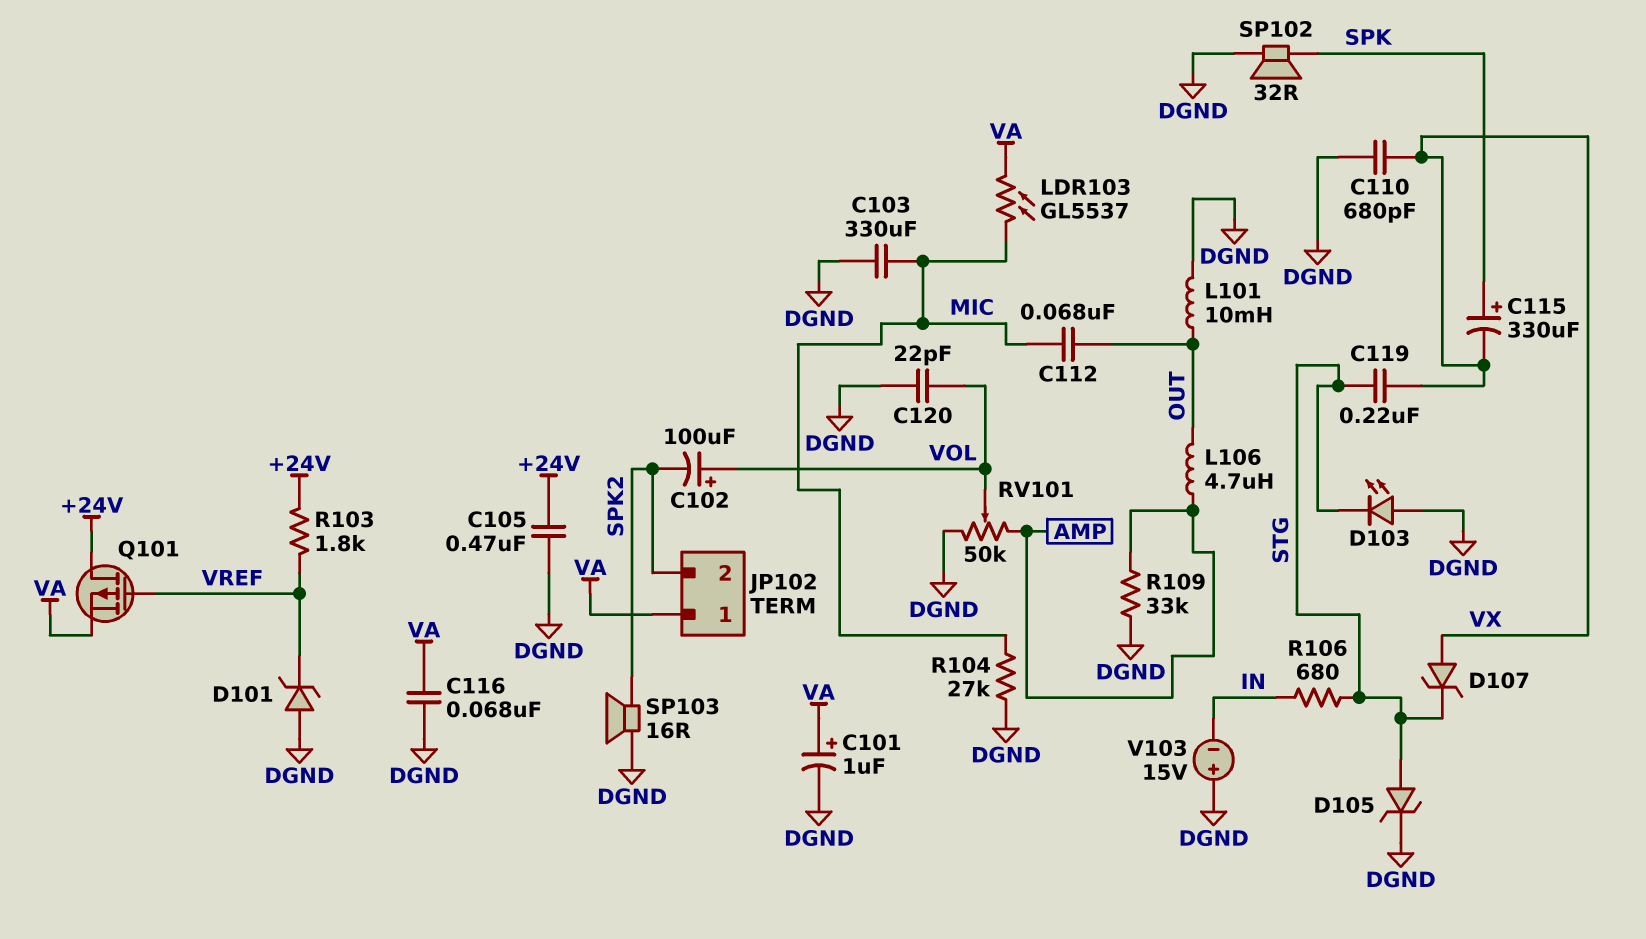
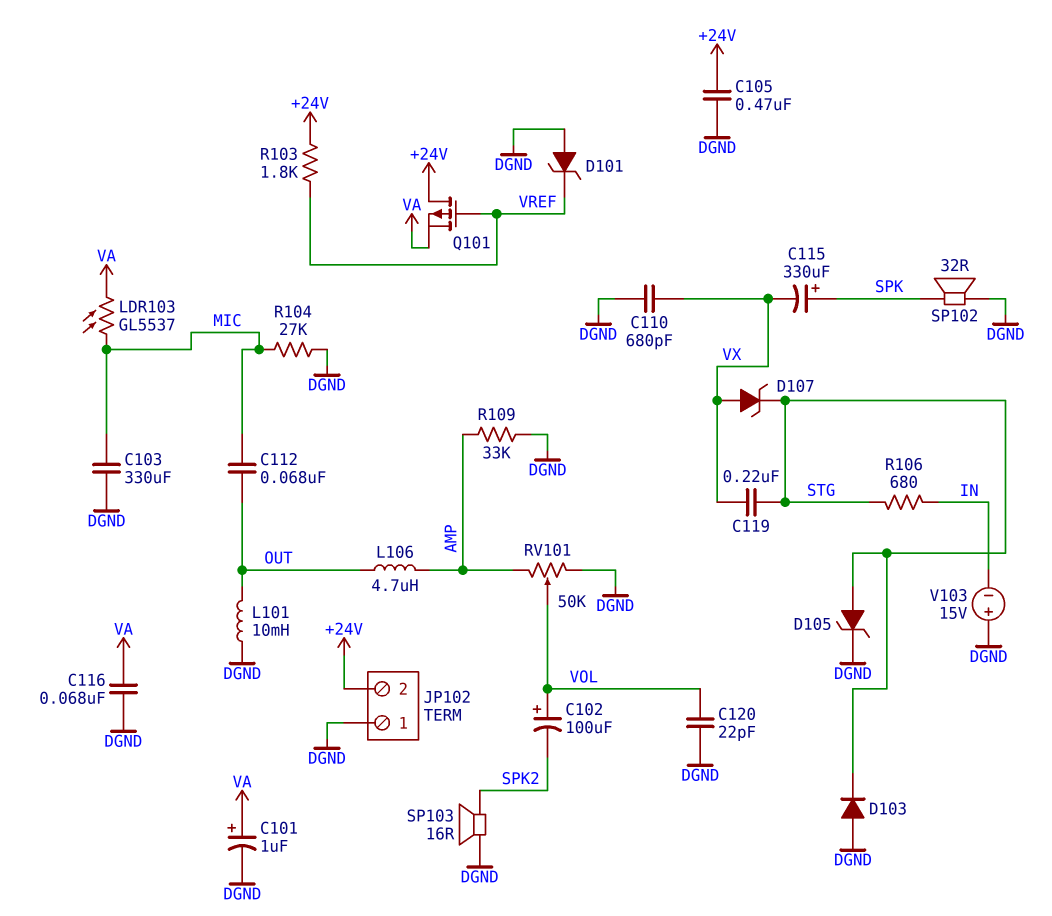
D103: LED (A DGND, K STG) -> diode (A DGND, K STG)
JP102 pin 1: VA -> DGND
JP102 pin 2: SPK2 -> +24V

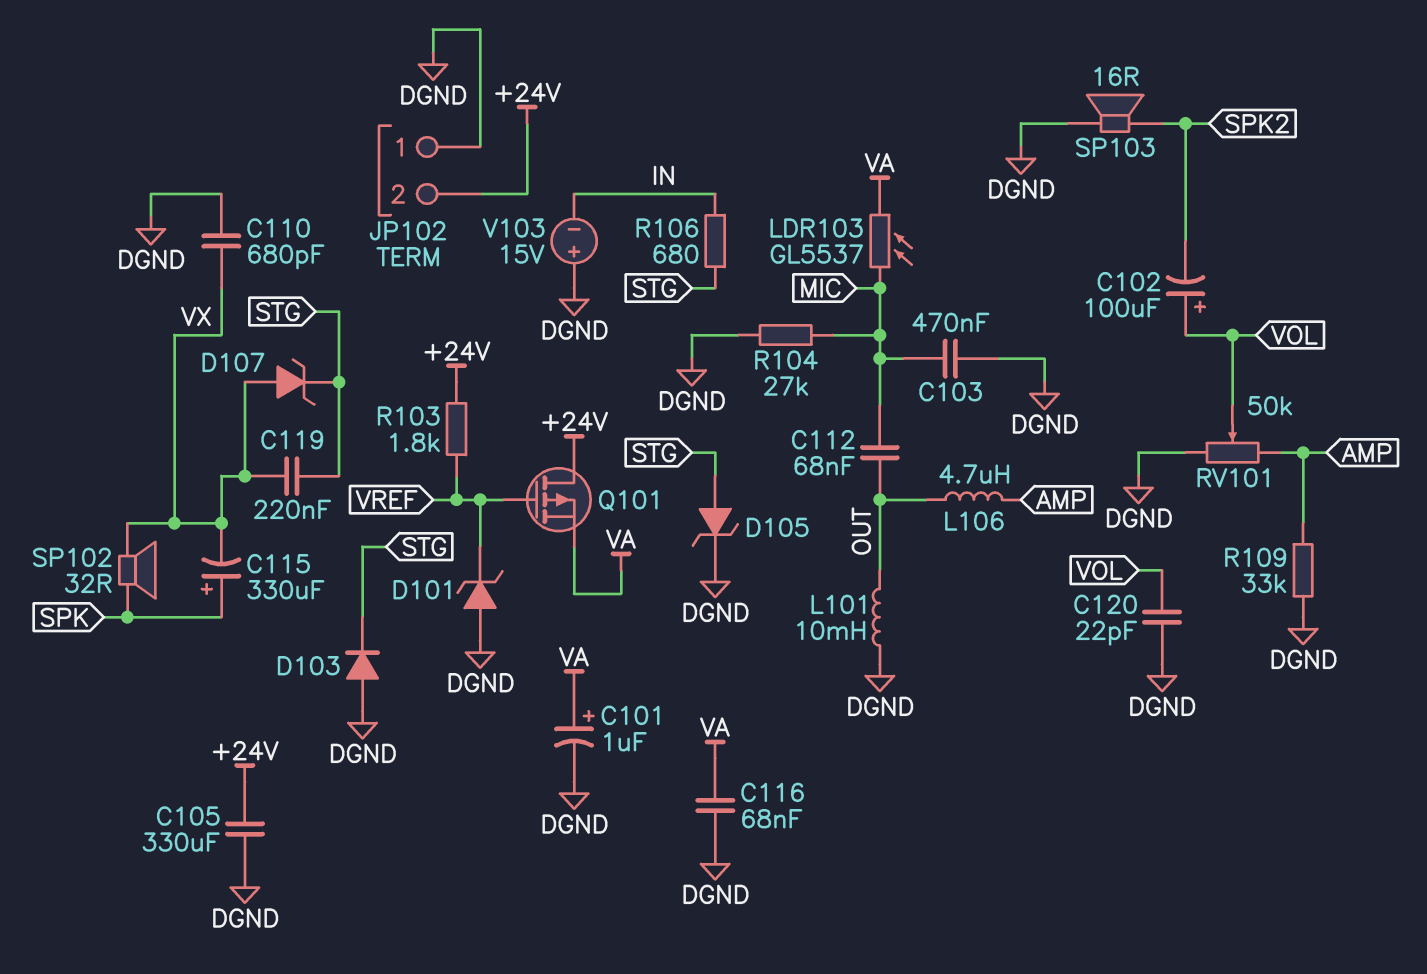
C103: 330uF (DGND, MIC) -> 470nF (DGND, MIC)
C105: 470nF (+24V, DGND) -> 330uF (+24V, DGND)
SP102: speaker 32R (DGND, SPK) -> speaker 32R (SPK, VX)

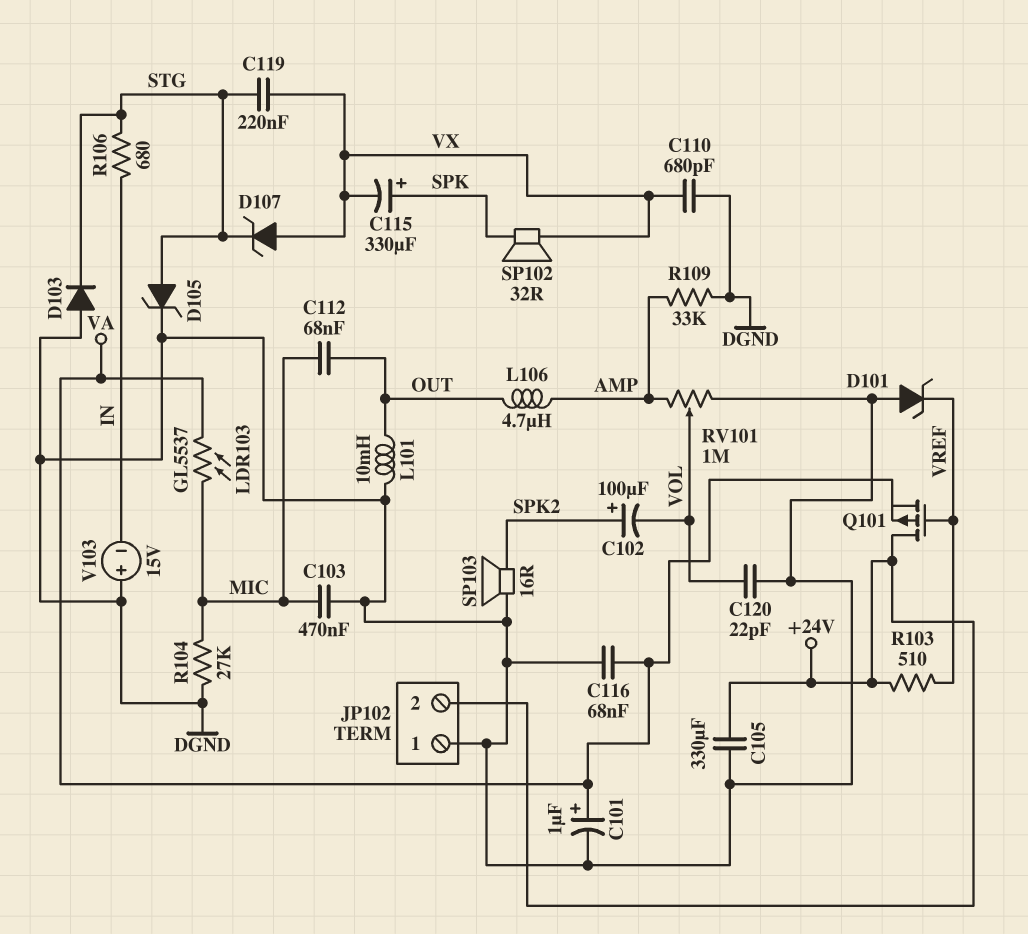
C102: 100uF (plus VOL, minus SPK2) -> 100uF (plus SPK2, minus VOL)
R103: 1.8k (+24V, VREF) -> 510 (+24V, VREF)
RV101: 50k (AMP, DGND, wiper VOL) -> 1M (AMP, DGND, wiper VOL)

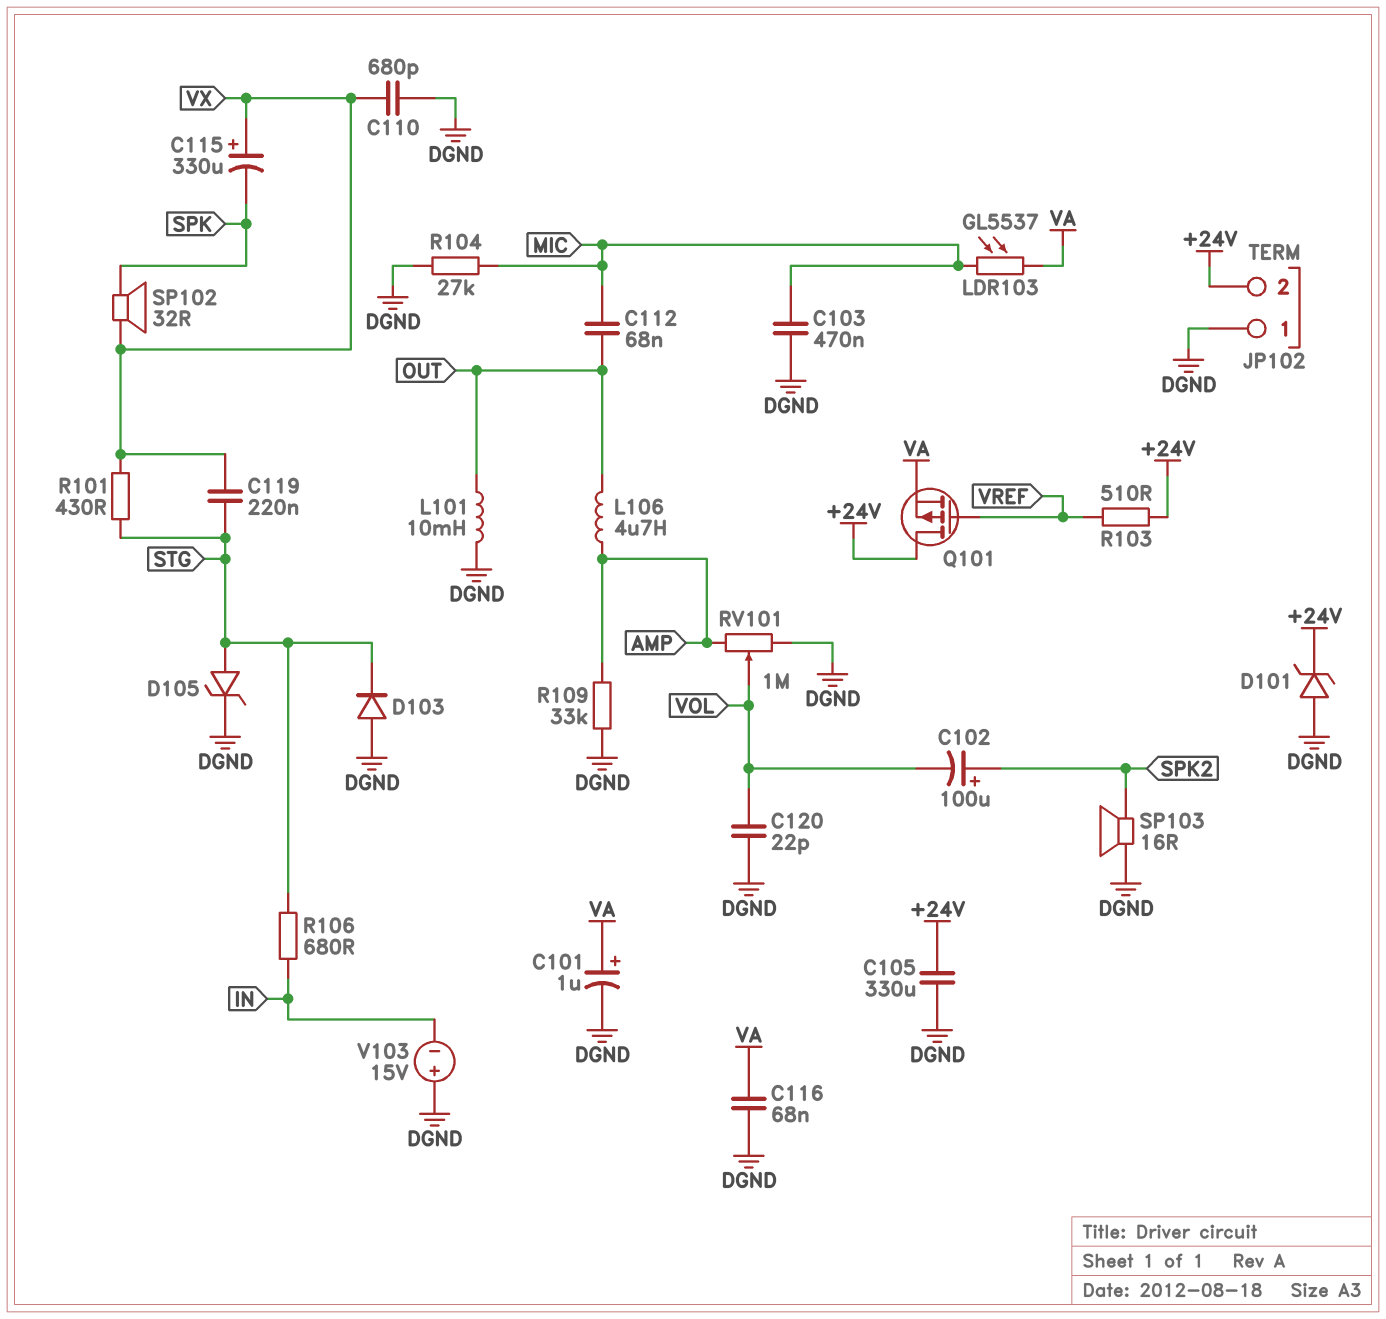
C115: 330uF (plus SPK, minus VX) -> 330uF (plus VX, minus SPK)
D101: zener (A DGND, K VREF) -> zener (A DGND, K +24V)
D107: zener (A VX, K STG) -> none
R101: none -> 430 (STG, VX)

